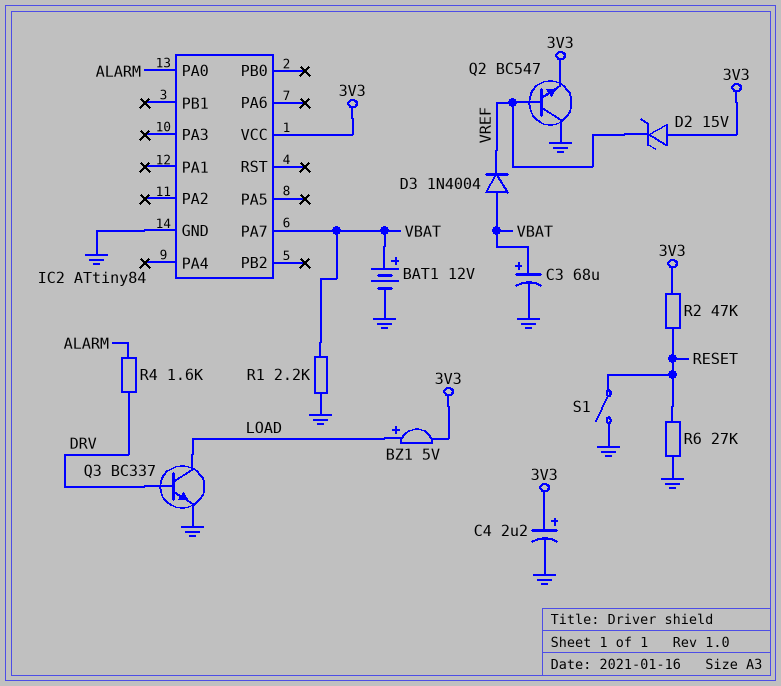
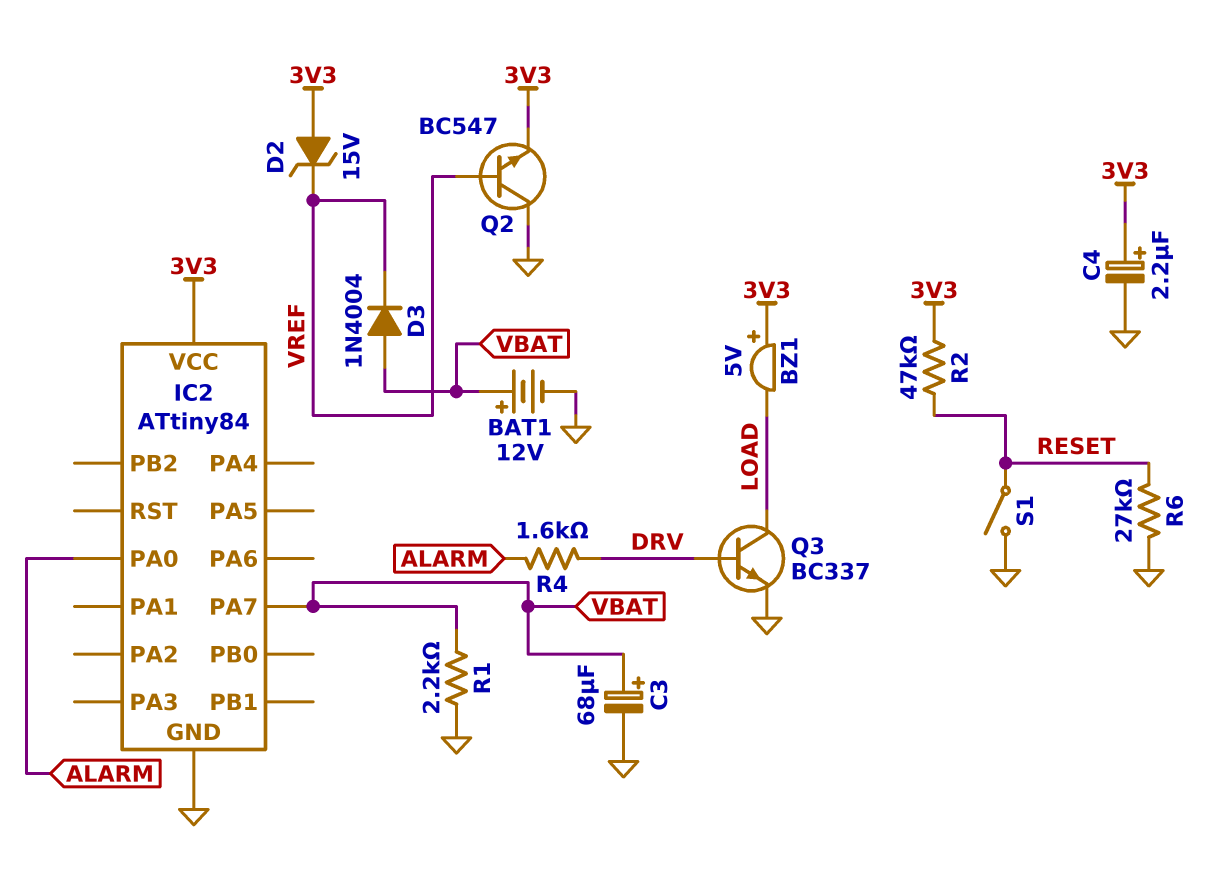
BZ1: buzzer 5V (plus LOAD, minus 3V3) -> buzzer 5V (plus 3V3, minus LOAD)

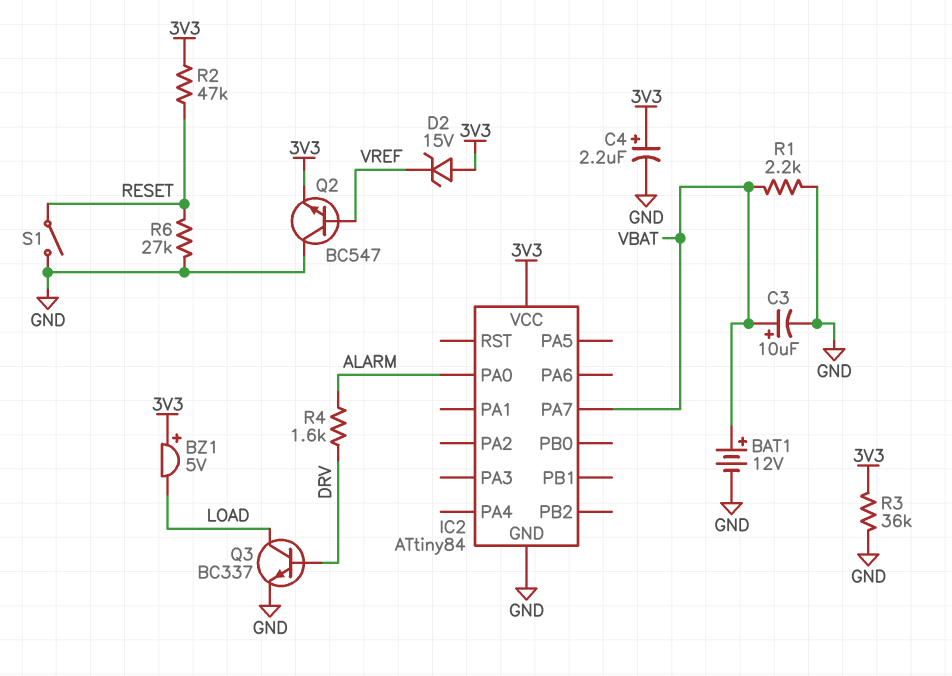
C3: 68uF (plus VBAT, minus GND) -> 10uF (plus VBAT, minus GND)
D3: diode 1N4004 (A VBAT, K VREF) -> none
R3: none -> 36k (3V3, GND)

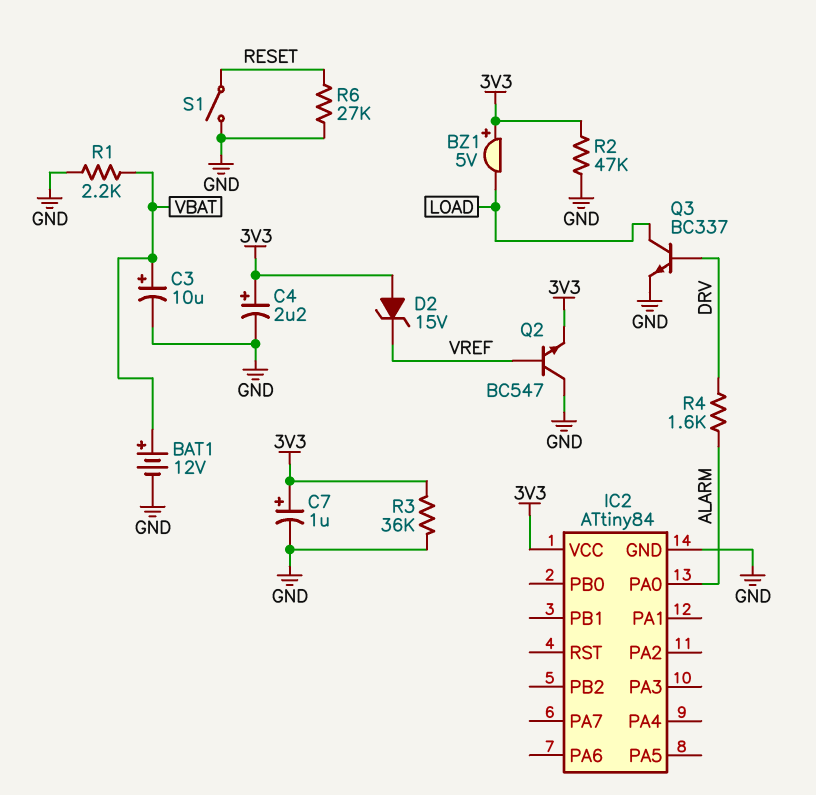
C7: none -> 1uF (plus 3V3, minus GND)
IC2 pin PA7: VBAT -> none
R2: 47k (3V3, RESET) -> 47k (3V3, GND)

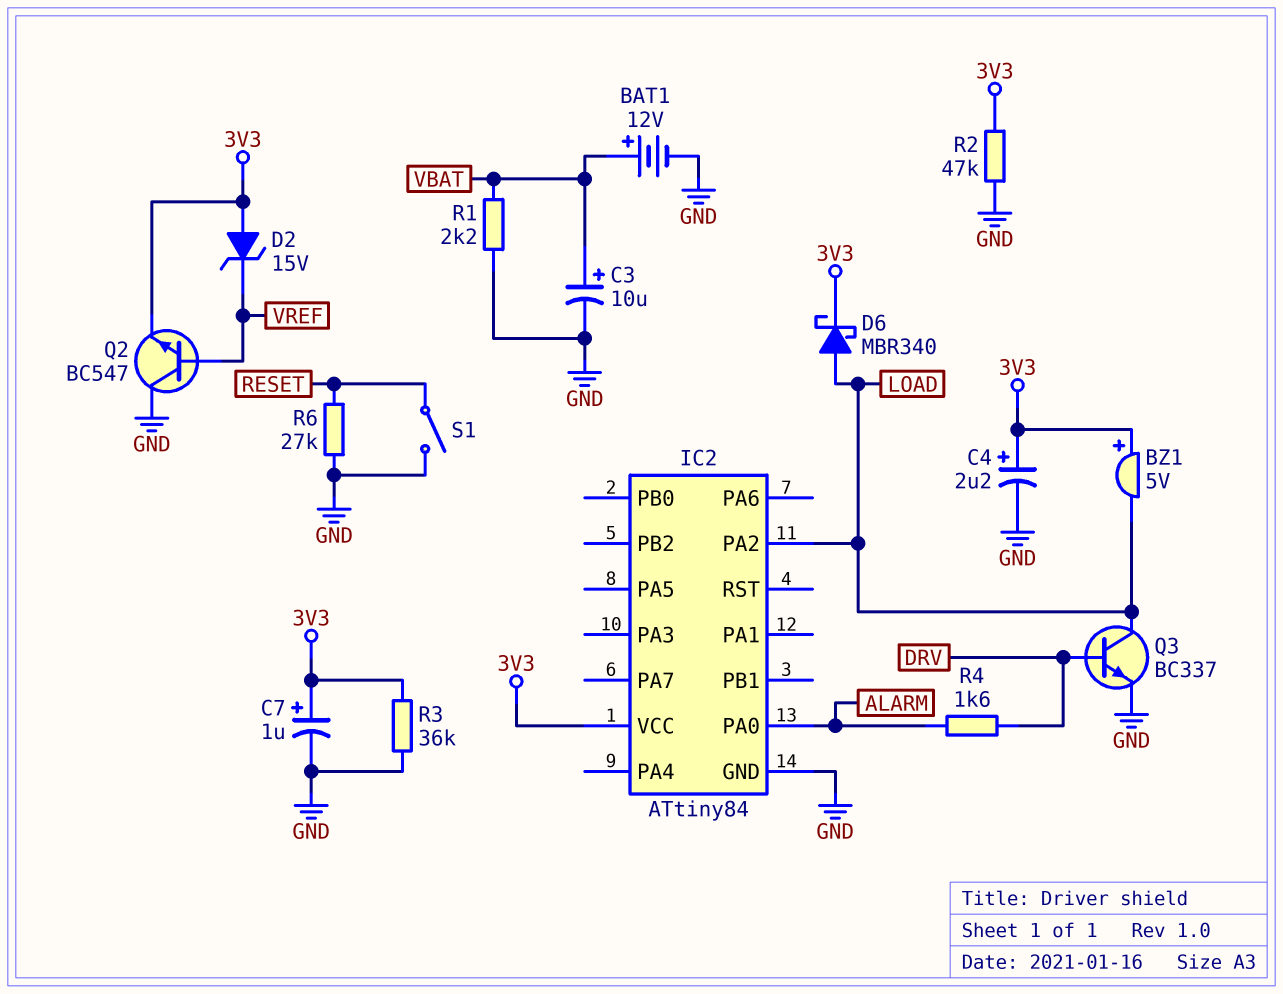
D6: none -> schottky MBR340 (A LOAD, K 3V3)
IC2 pin PA2: none -> LOAD

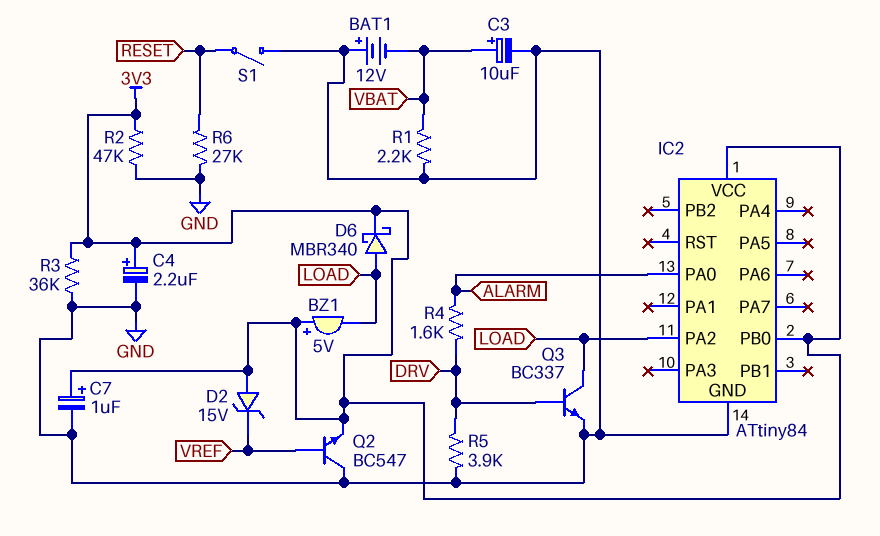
BAT1: 12V (plus VBAT, minus GND) -> 12V (plus GND, minus VBAT)
IC2 pin PB0: none -> 3V3
R5: none -> 3.9k (DRV, GND)

